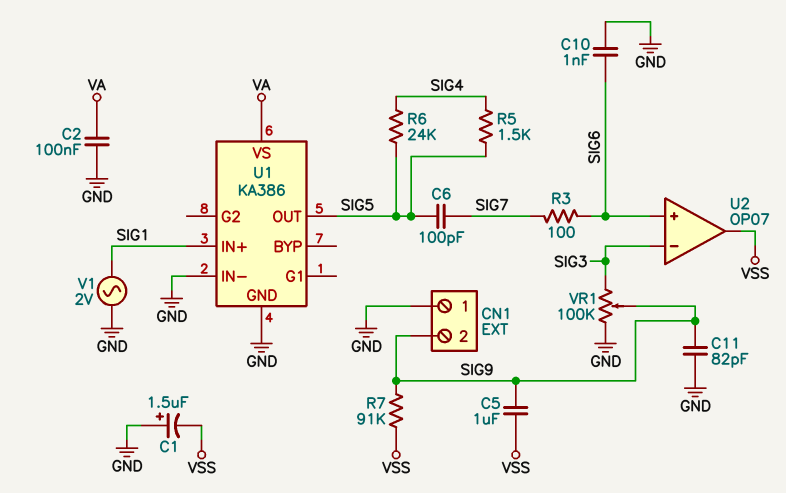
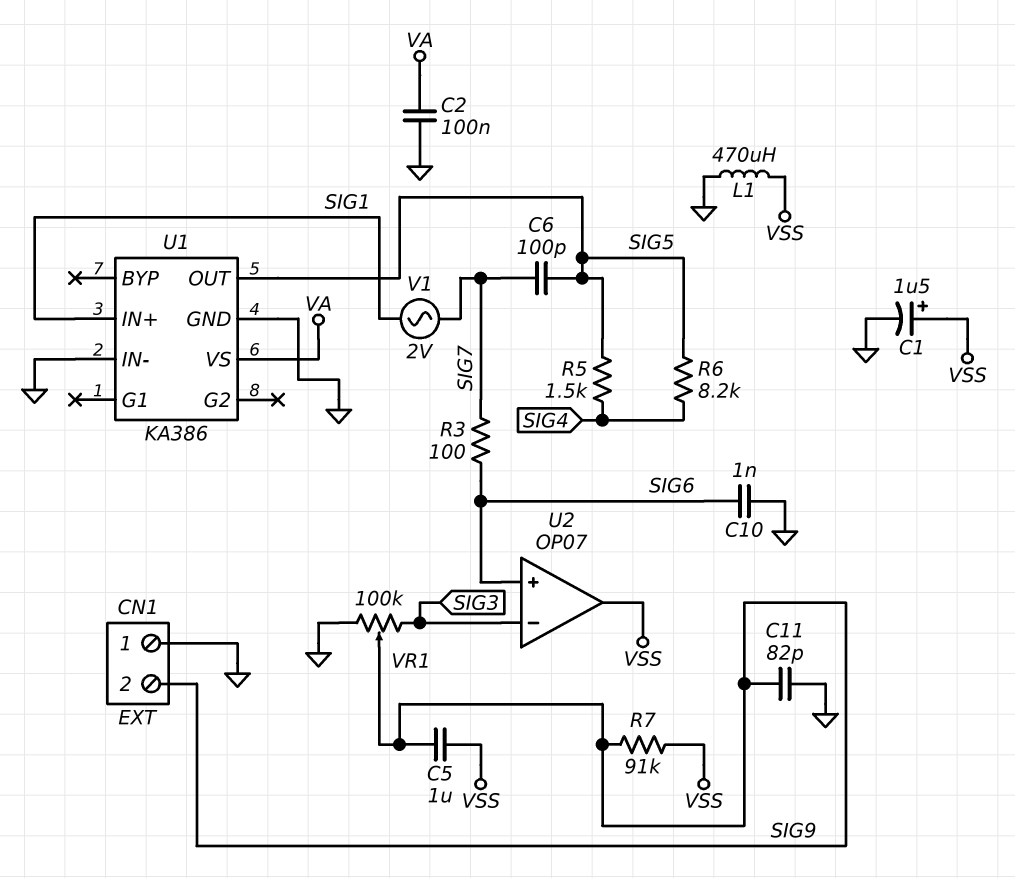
C1: 1.5uF (plus GND, minus VSS) -> 1.5uF (plus VSS, minus GND)
L1: none -> 470uH (GND, VSS)
R6: 24k (SIG4, SIG5) -> 8.2k (SIG4, SIG5)
V1: AC 2V (GND, SIG1) -> AC 2V (SIG1, SIG7)

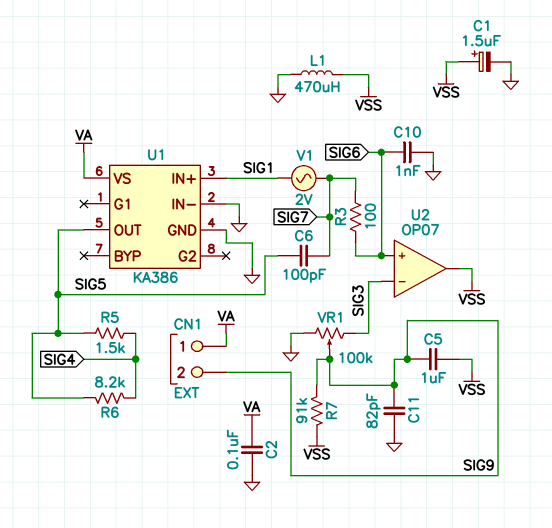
CN1 pin 1: GND -> VA

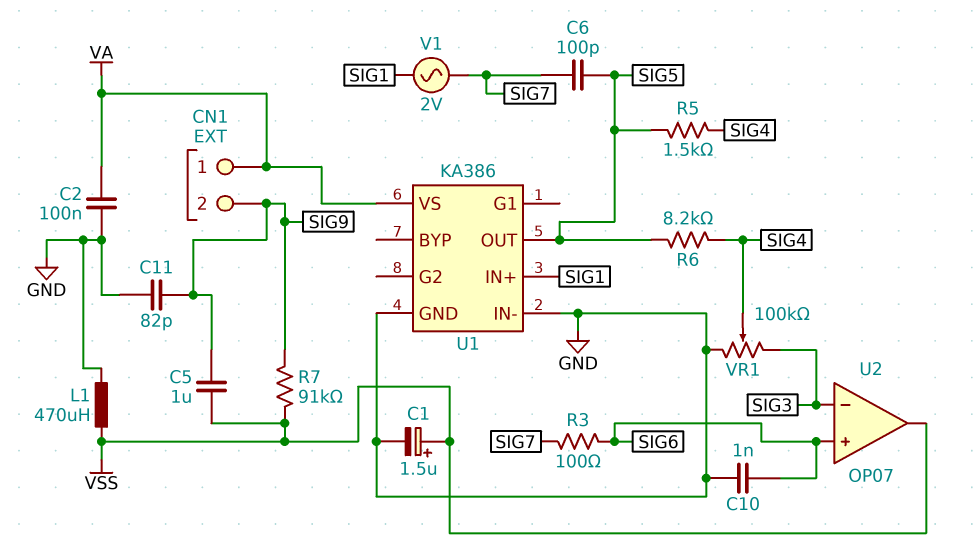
VR1: 100k (GND, SIG3, wiper SIG9) -> 100k (GND, SIG3, wiper SIG4)

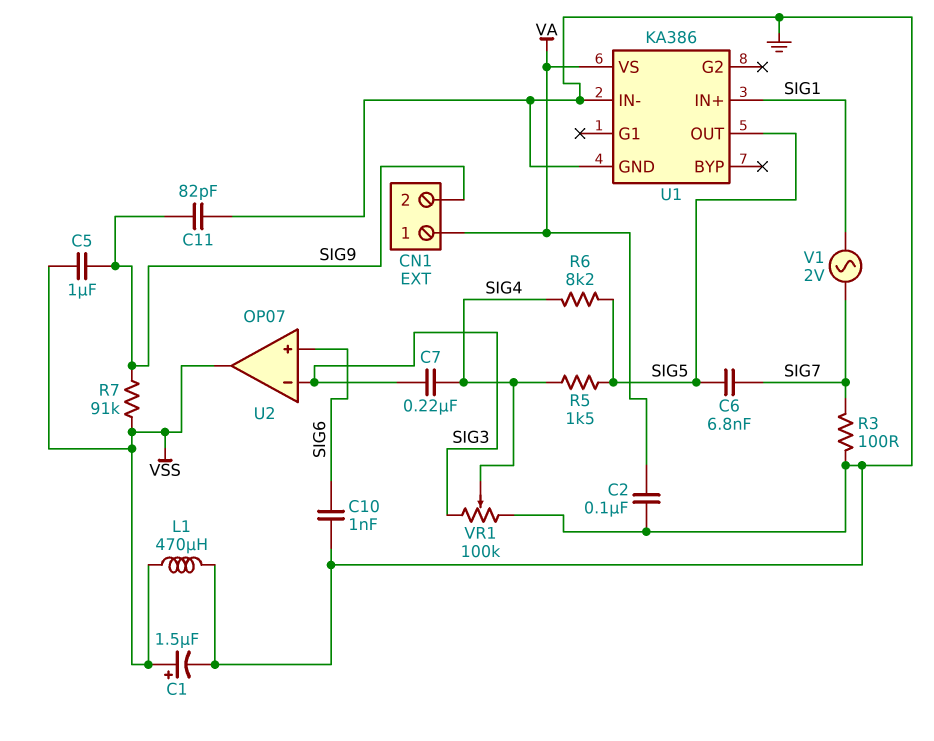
C6: 100pF (SIG5, SIG7) -> 6.8nF (SIG5, SIG7)
C7: none -> 220nF (SIG3, SIG4)
R3: 100 (SIG6, SIG7) -> 100 (GND, SIG7)

